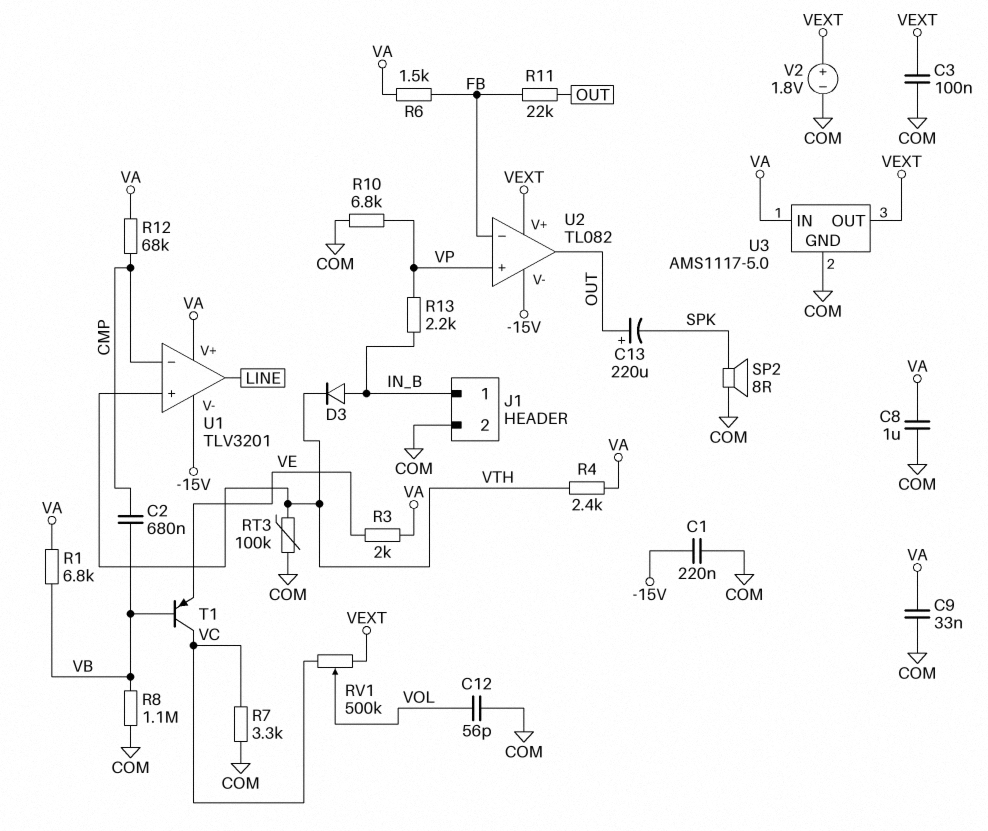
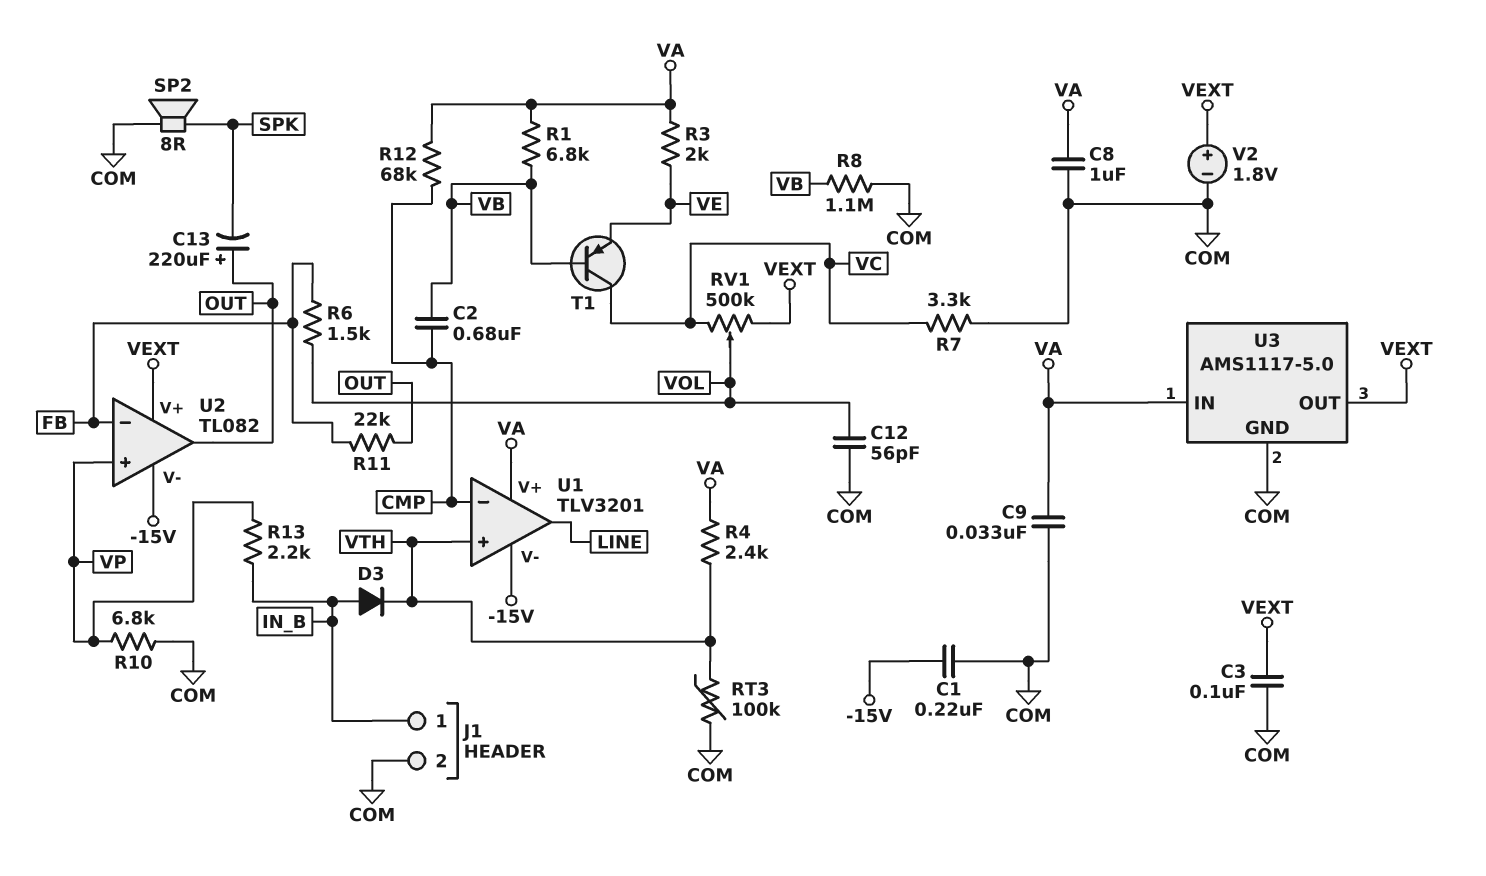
R6: 1.5k (FB, VA) -> 1.5k (FB, VOL)

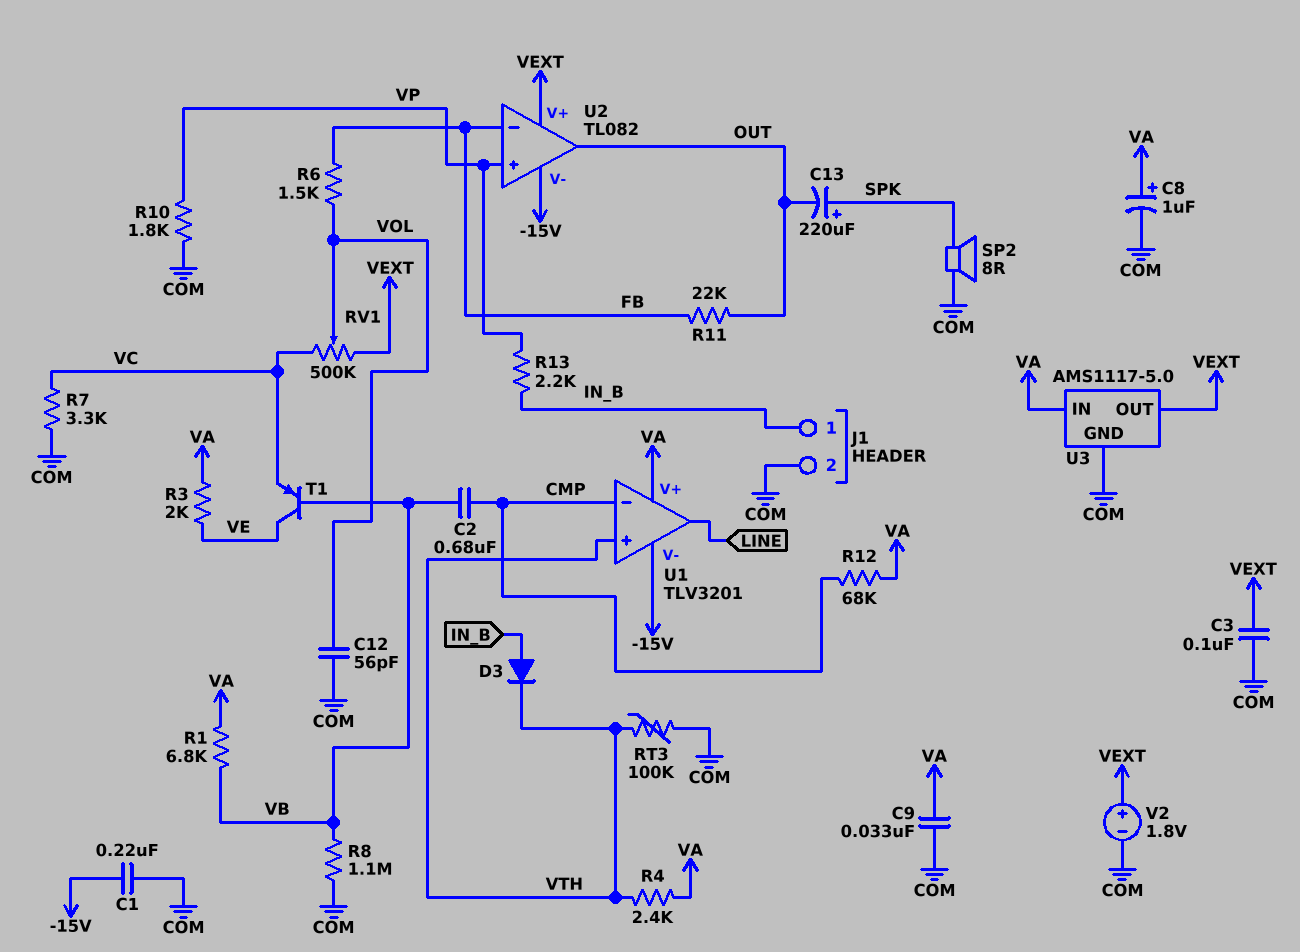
C8: 1uF (COM, VA) -> 1uF (plus VA, minus COM)
C13: 220uF (plus OUT, minus SPK) -> 220uF (plus SPK, minus OUT)
R10: 6.8k (COM, VP) -> 1.8k (COM, VP)
T1: PNP (B VB, C VC, E VE) -> PNP (B VB, C VE, E VC)

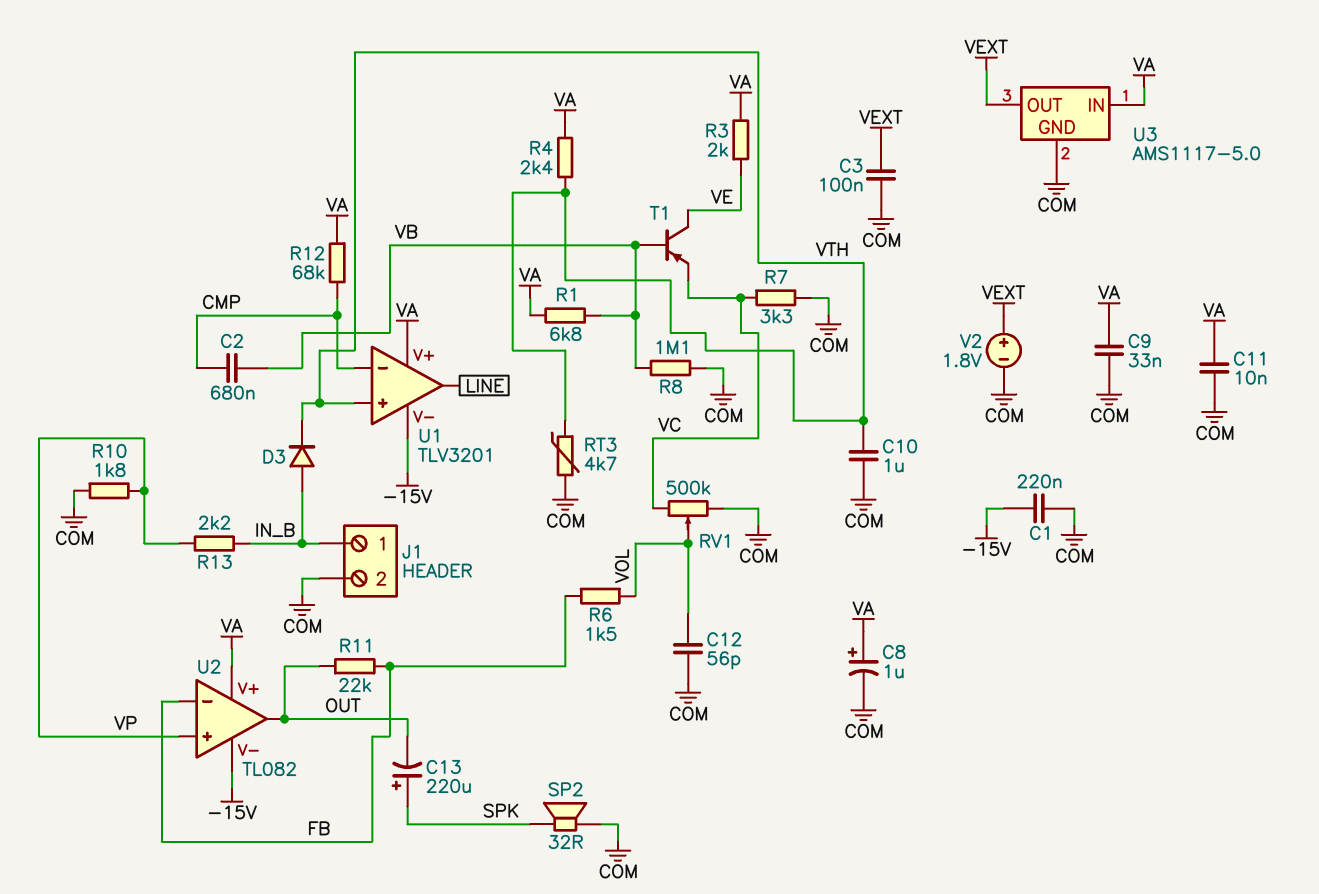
C10: none -> 1uF (COM, VTH)
C11: none -> 10nF (COM, VA)
RT3: 100k (COM, VTH) -> 4.7k (COM, VTH)
RV1: 500k (VC, VEXT, wiper VOL) -> 500k (COM, VC, wiper VOL)
SP2: speaker 8R (COM, SPK) -> speaker 32R (COM, SPK)
U2 pin V+: VEXT -> VA

